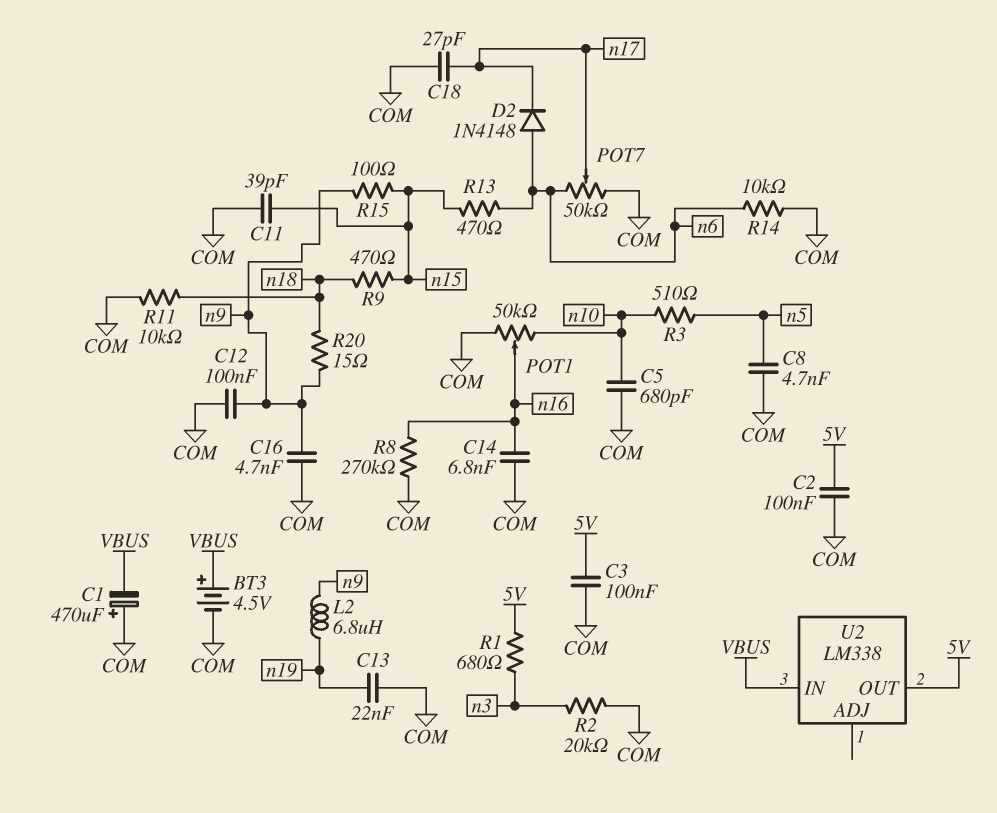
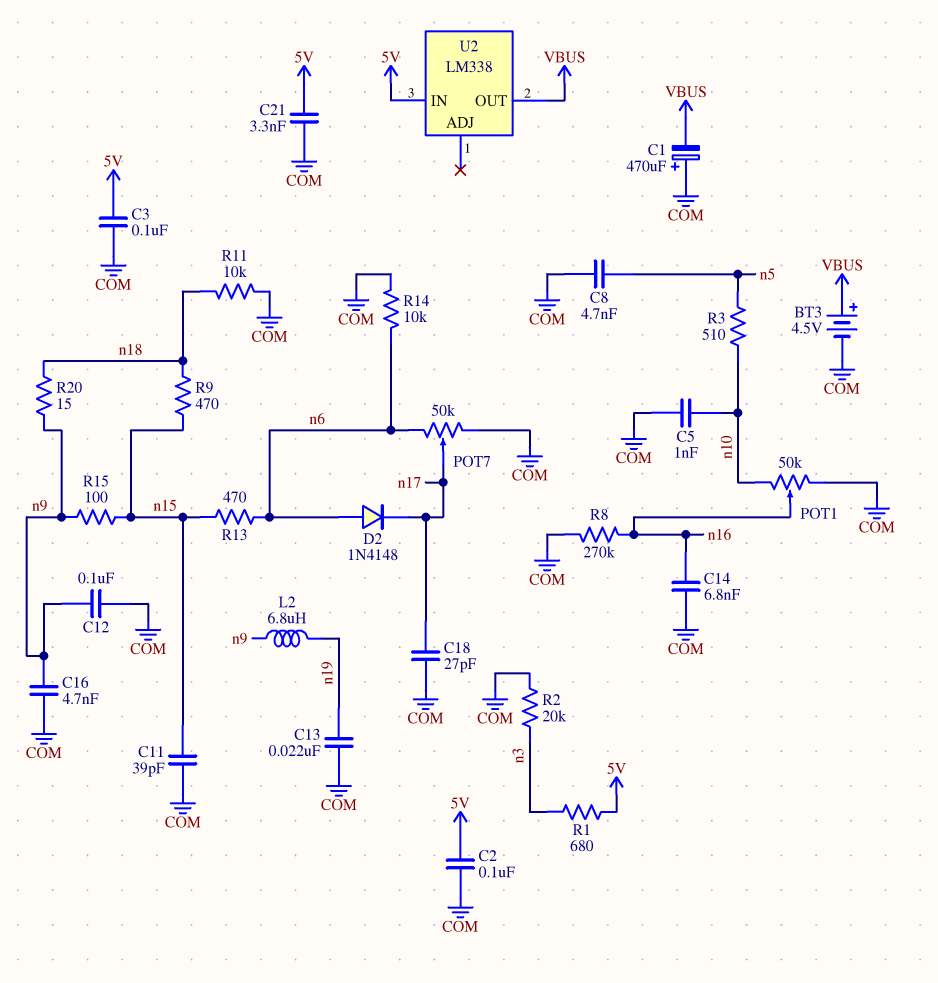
C5: 680pF (COM, n10) -> 1nF (COM, n10)
C21: none -> 3.3nF (5V, COM)
U2 pin IN: VBUS -> 5V
U2 pin OUT: 5V -> VBUS

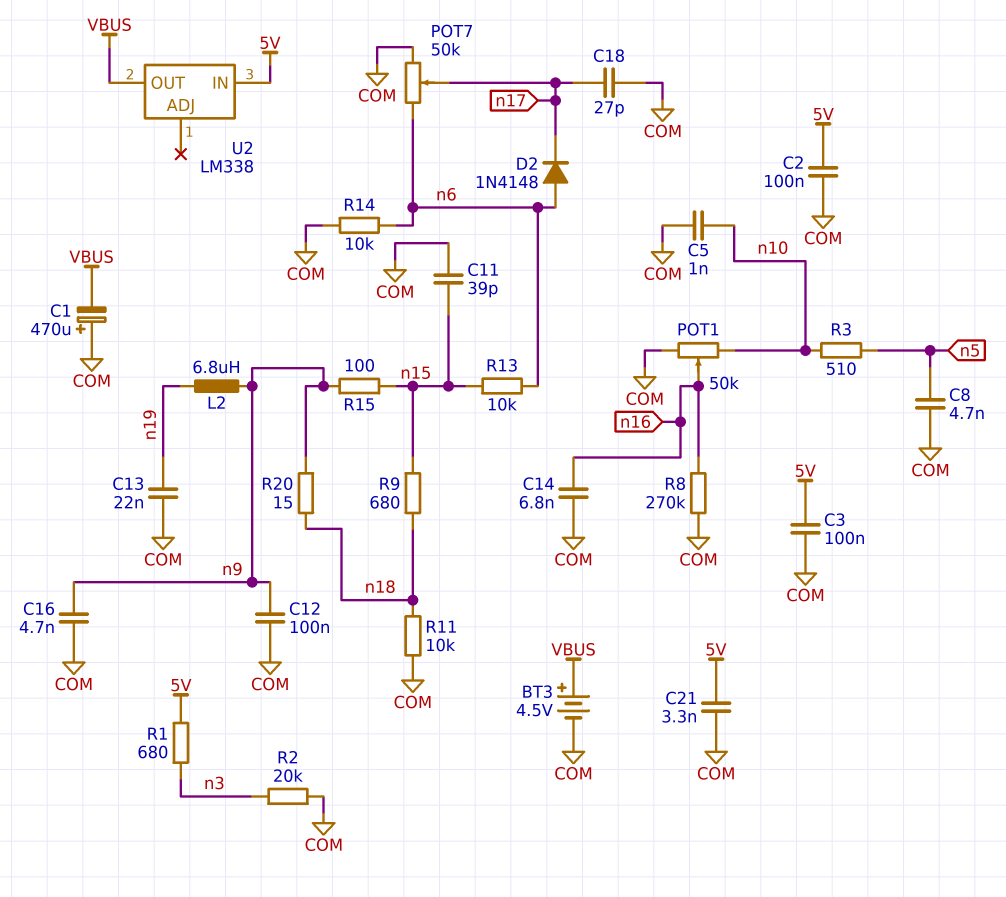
R9: 470 (n15, n18) -> 680 (n15, n18)
R13: 470 (n6, n15) -> 10k (n6, n15)

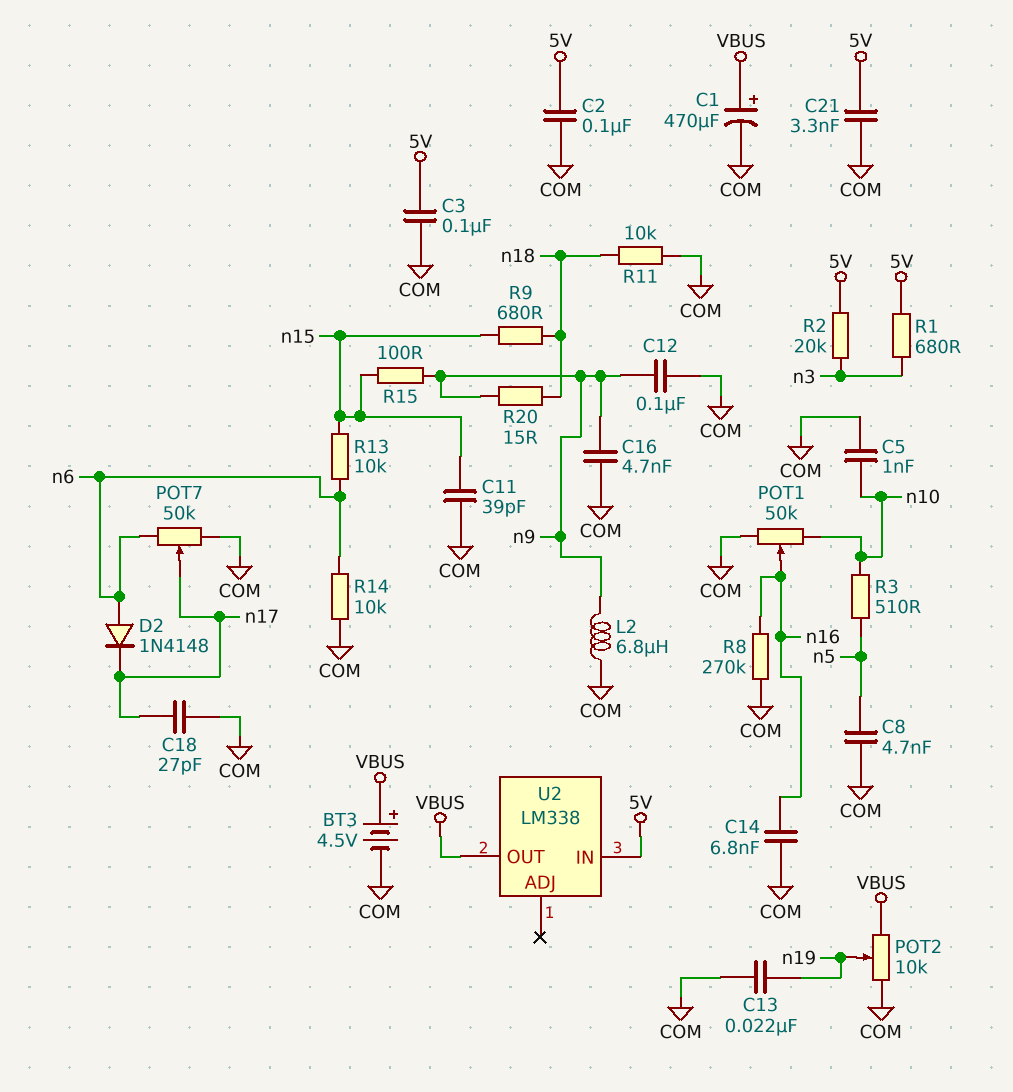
C1: 470uF (plus COM, minus VBUS) -> 470uF (plus VBUS, minus COM)
L2: 6.8uH (n9, n19) -> 6.8uH (COM, n9)
POT2: none -> 10k (COM, VBUS, wiper n19)
R2: 20k (COM, n3) -> 20k (5V, n3)

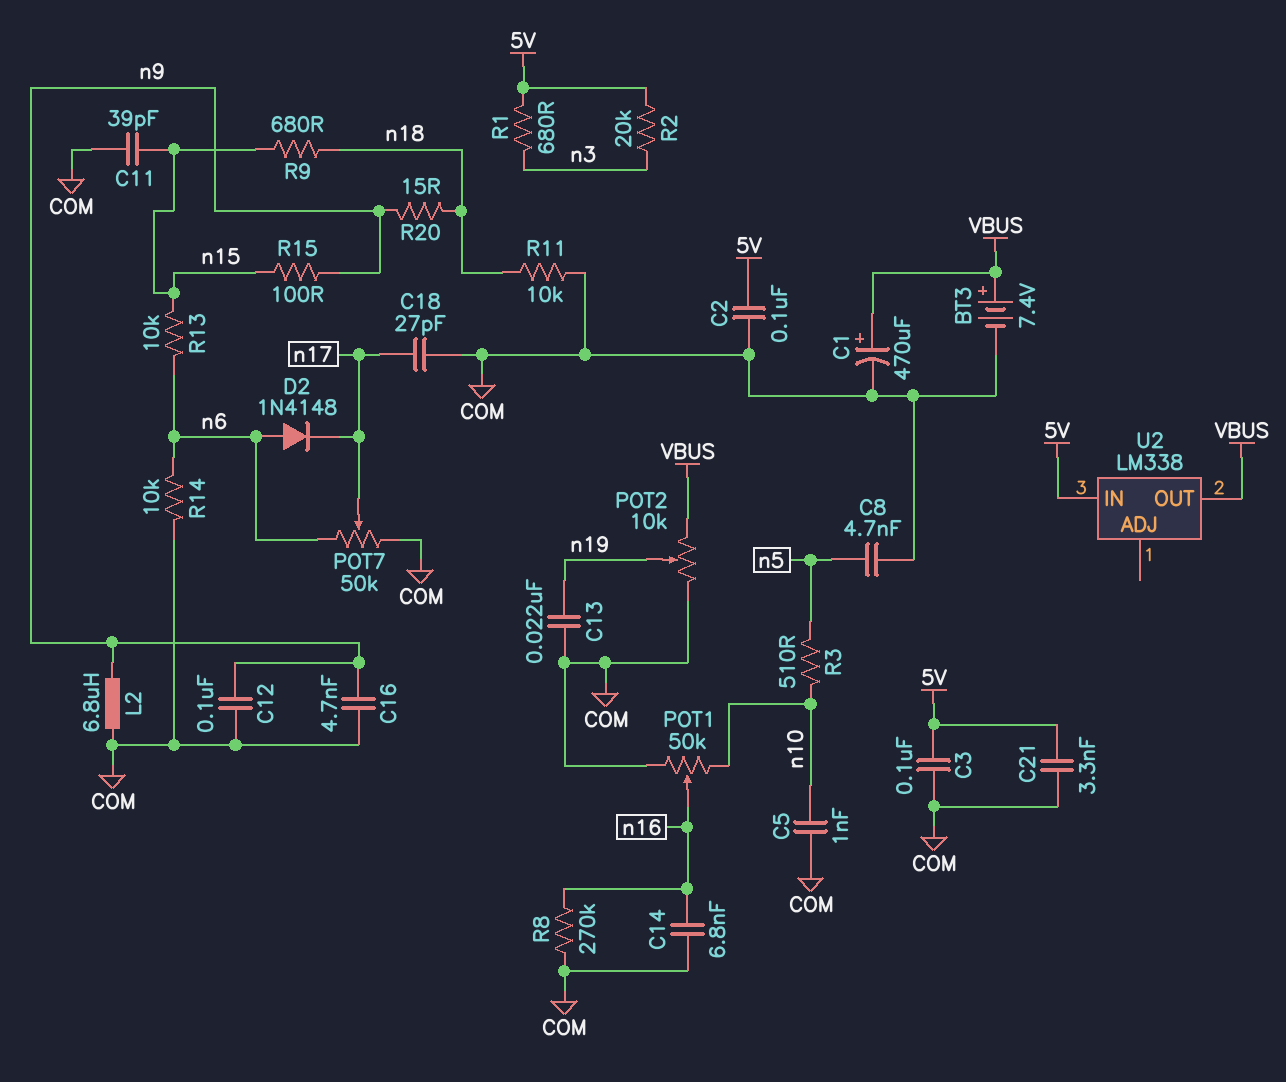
BT3: 4.5V (plus VBUS, minus COM) -> 7.4V (plus VBUS, minus COM)

